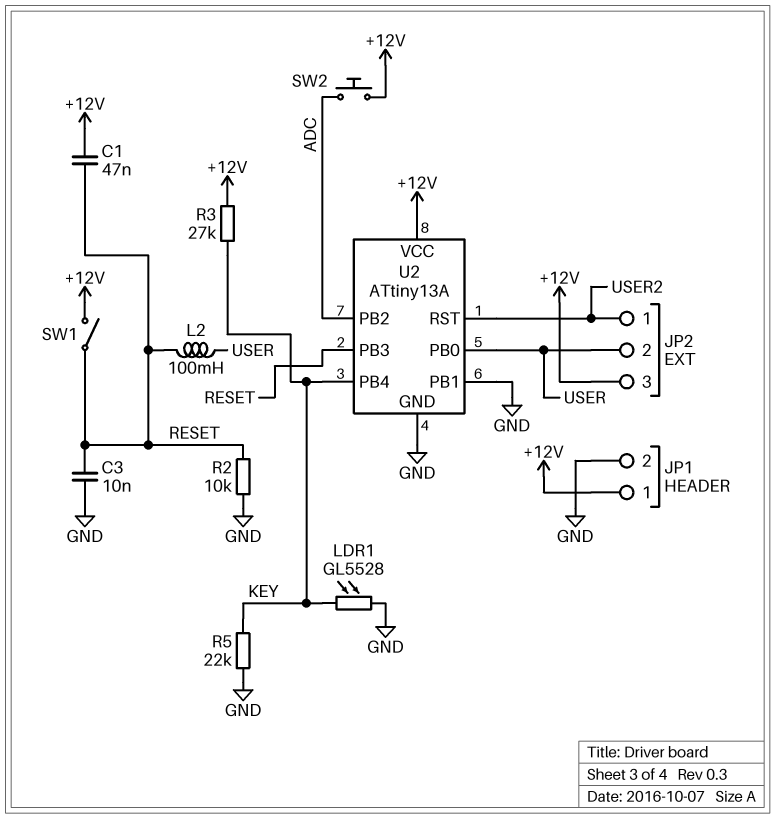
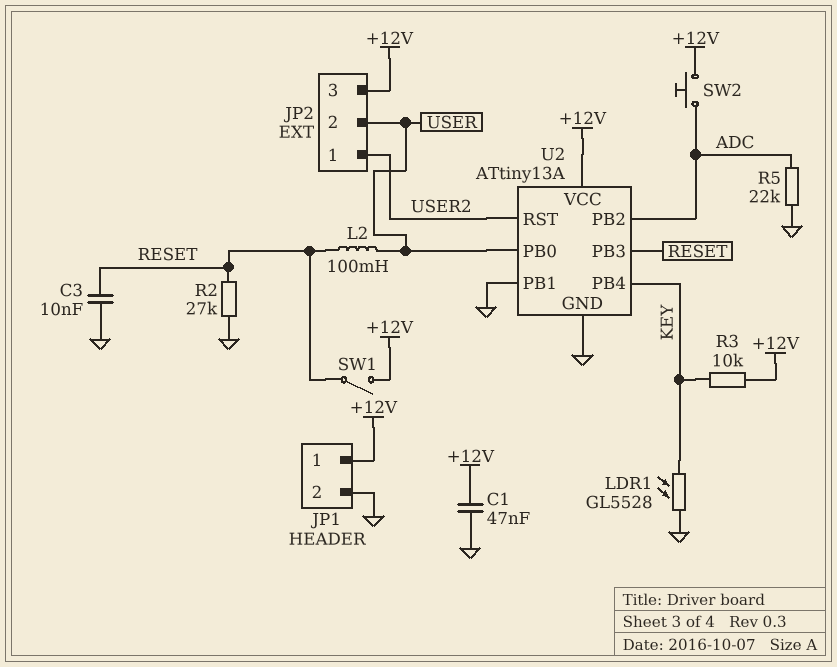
C1: 47nF (+12V, RESET) -> 47nF (+12V, GND)
R2: 10k (GND, RESET) -> 27k (GND, RESET)
R3: 27k (+12V, KEY) -> 10k (+12V, KEY)
R5: 22k (GND, KEY) -> 22k (ADC, GND)

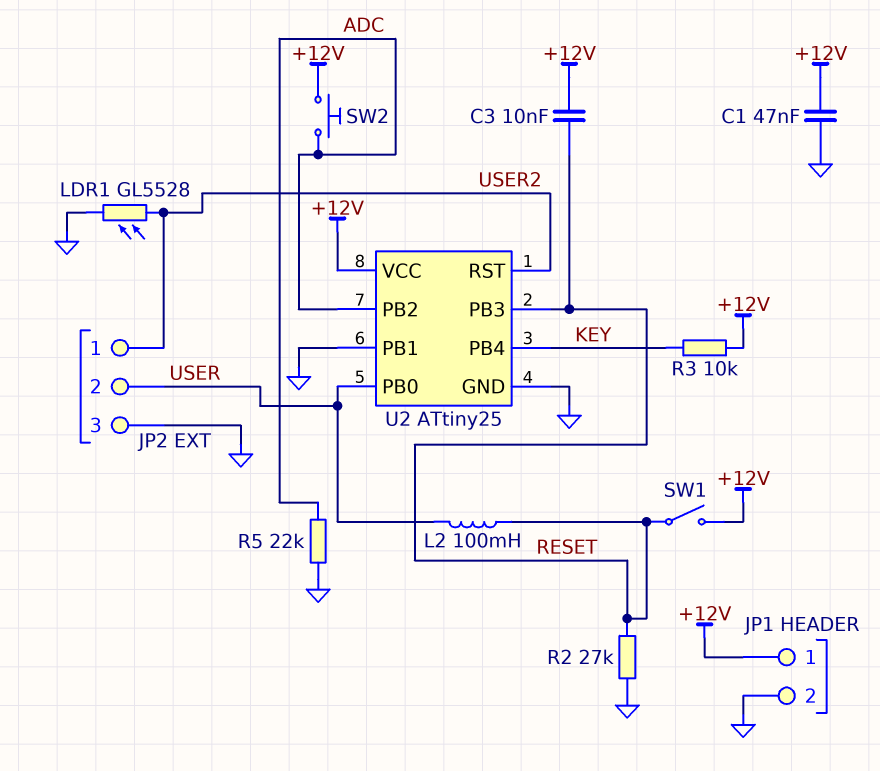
C3: 10nF (GND, RESET) -> 10nF (+12V, RESET)
JP2 pin 3: +12V -> GND
LDR1: GL5528 (GND, KEY) -> GL5528 (GND, USER2)
U2: ATtiny13A -> ATtiny25

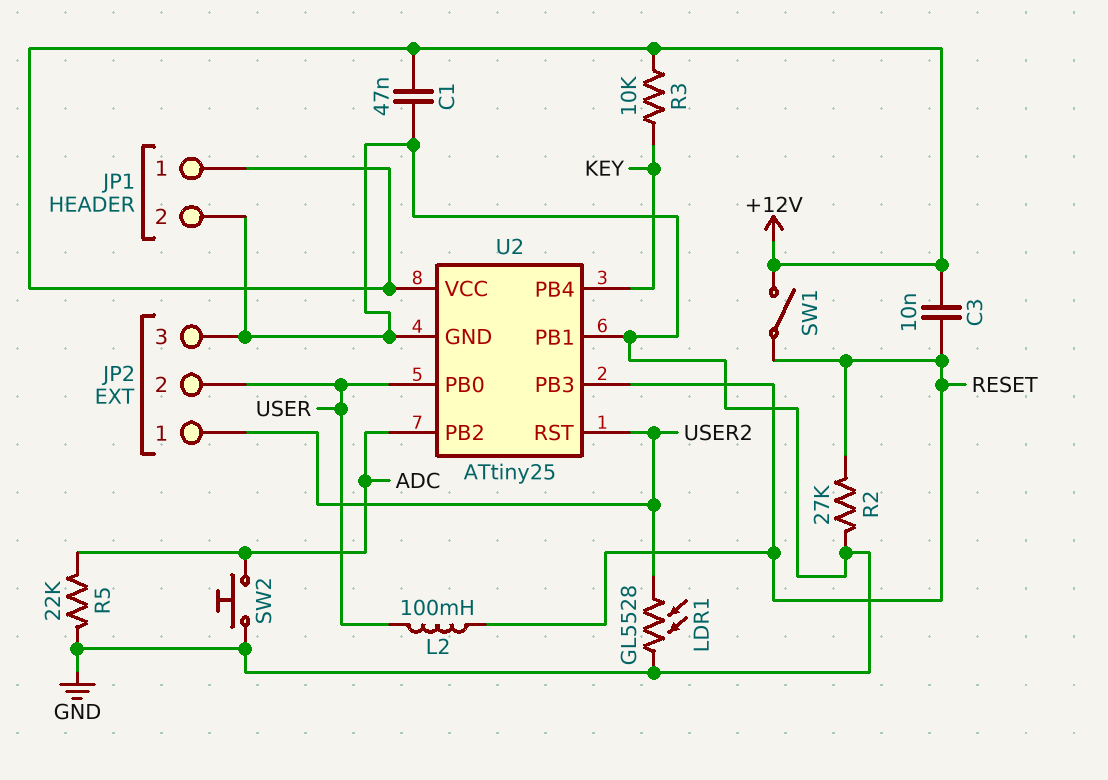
SW2: button (+12V, ADC) -> button (ADC, GND)

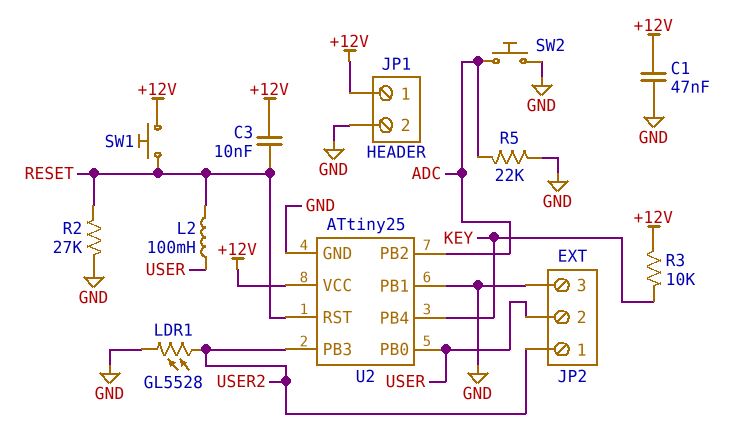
SW1: switch (+12V, RESET) -> button (+12V, RESET)
U2 pin PB3: RESET -> USER2
U2 pin RST: USER2 -> RESET

